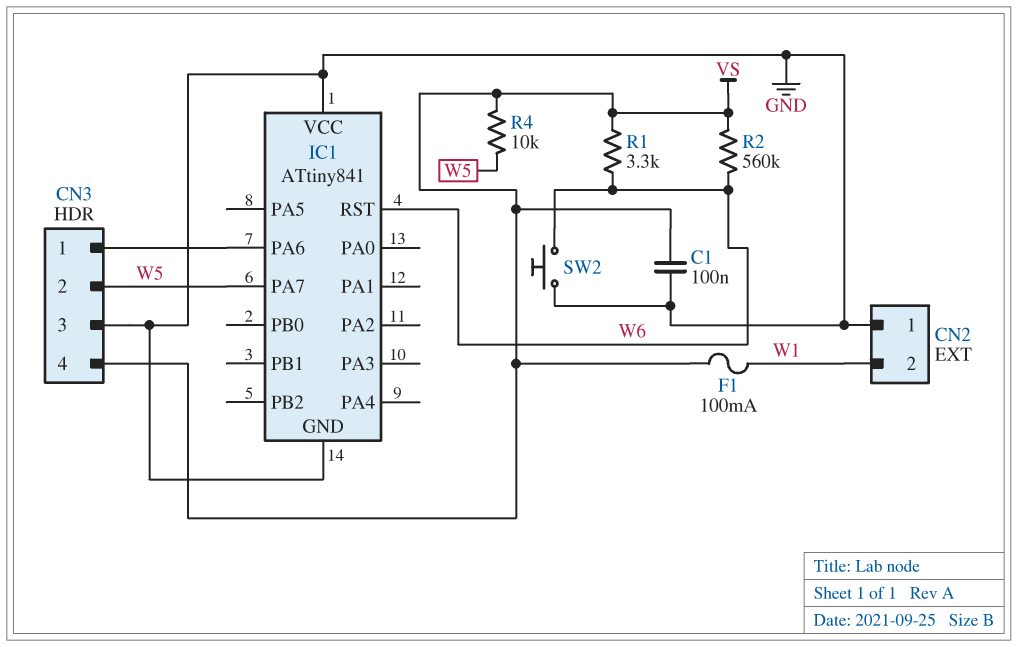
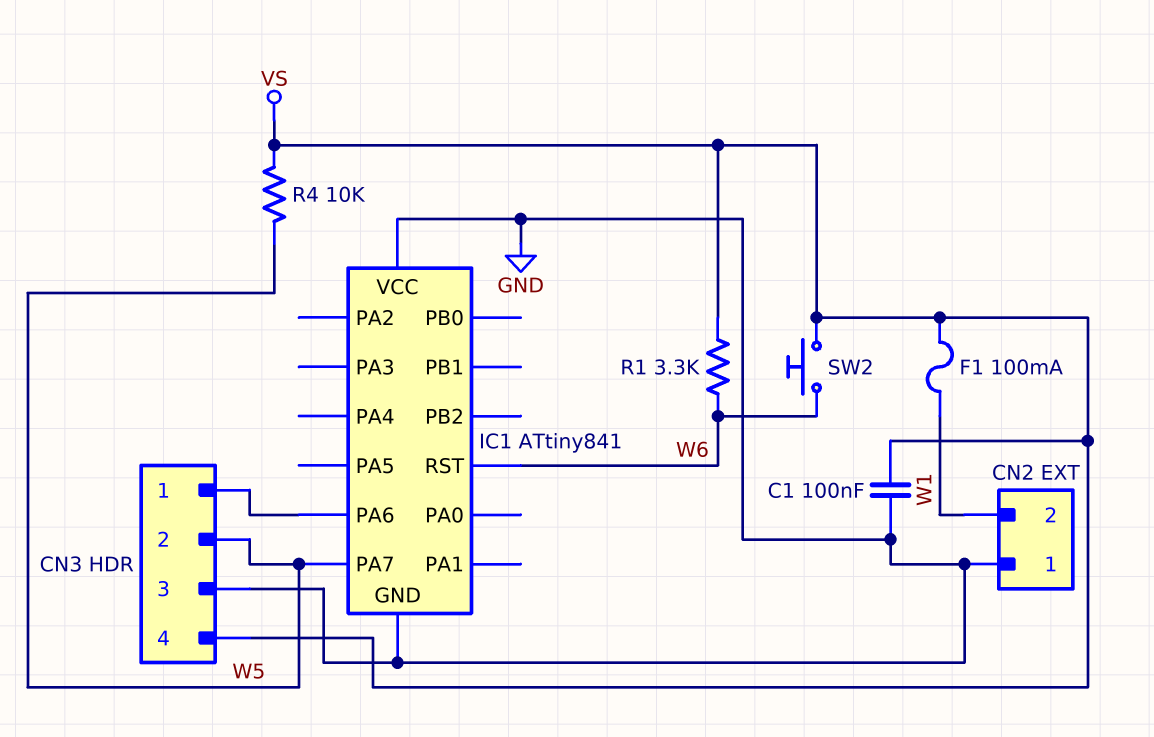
R2: 560k (VS, W6) -> none
SW2: button (GND, W6) -> button (VS, W6)

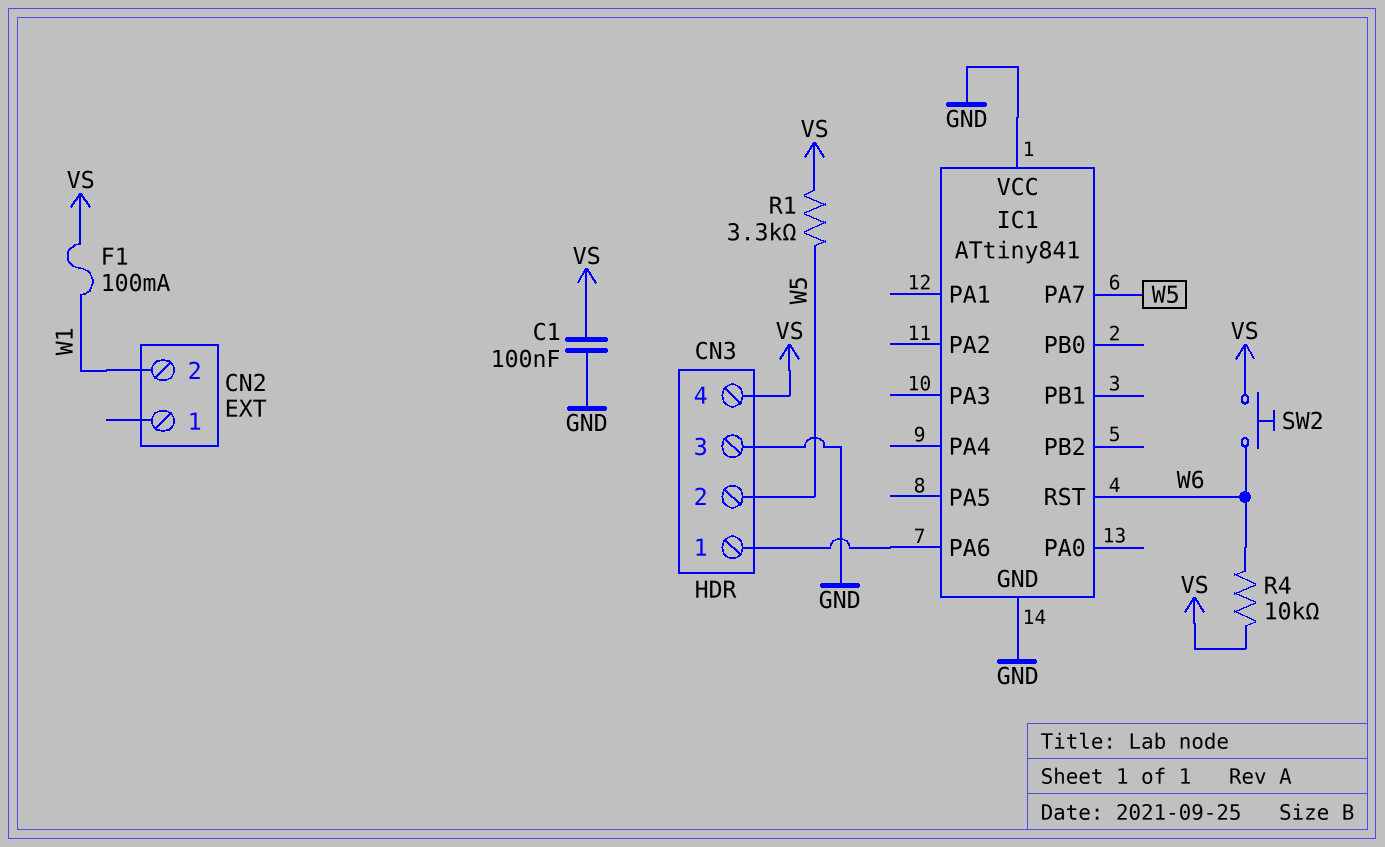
CN2 pin 1: GND -> none
R1: 3.3k (VS, W6) -> 3.3k (VS, W5)
R4: 10k (VS, W5) -> 10k (VS, W6)

